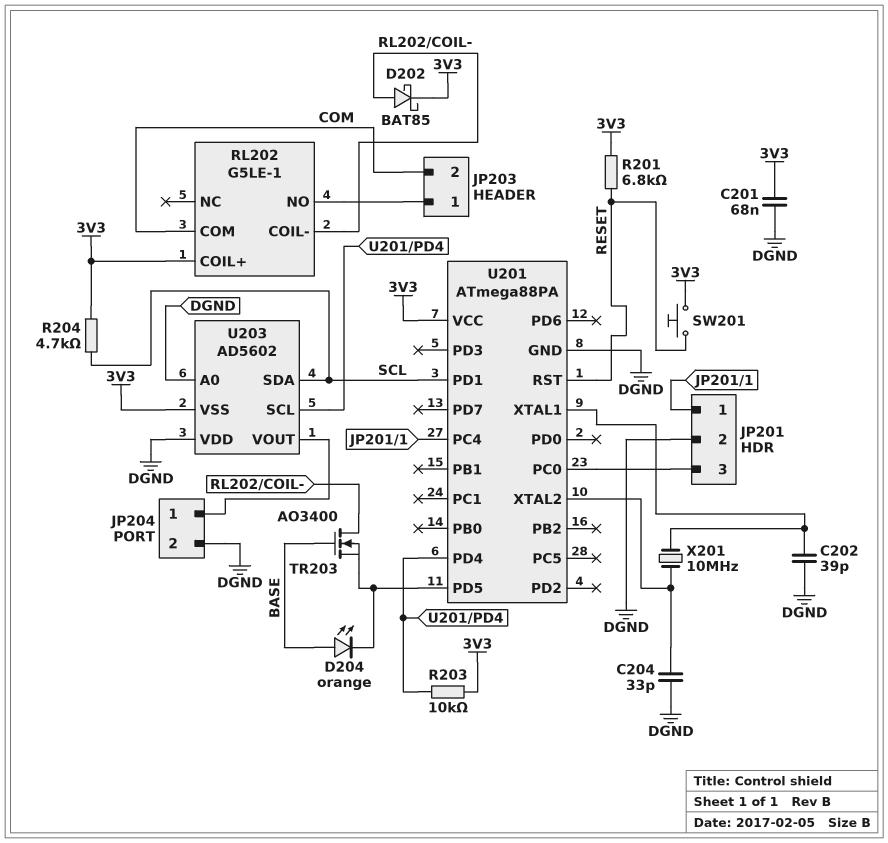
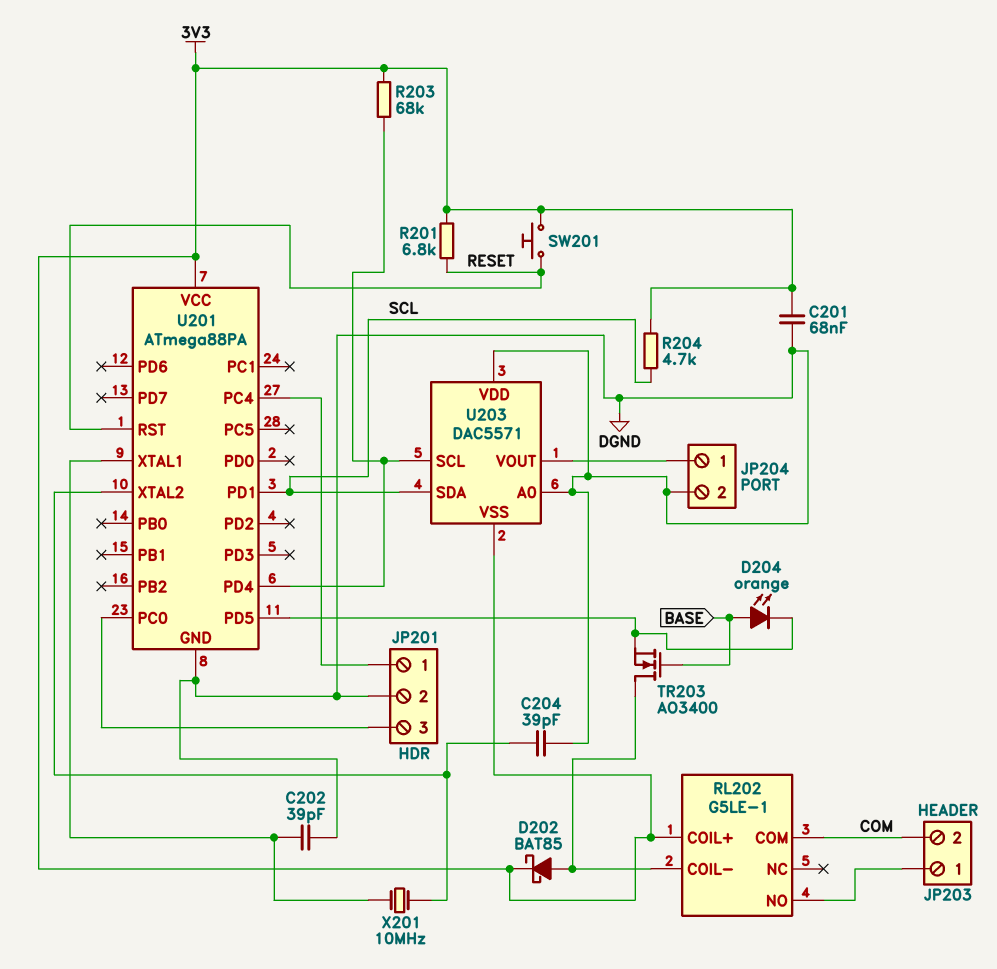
C204: 33pF (DGND, U201/XTAL2) -> 39pF (DGND, U201/XTAL2)
R203: 10k (3V3, U201/PD4) -> 68k (3V3, U201/PD4)
U203: AD5602 -> DAC5571

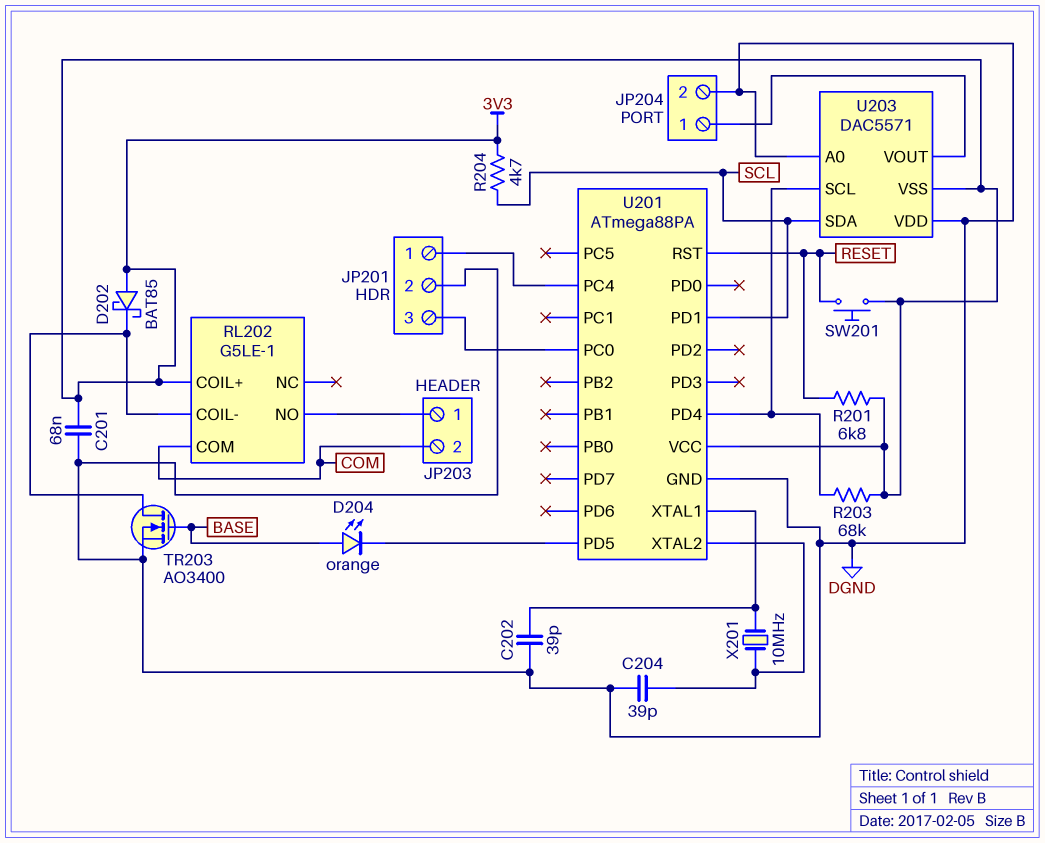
D202: schottky BAT85 (A RL202/COIL-, K 3V3) -> schottky BAT85 (A 3V3, K RL202/COIL-)
TR203: NMOS AO3400 (G BASE, D RL202/COIL-, S U201/PD5) -> NMOS AO3400 (G BASE, D RL202/COIL-, S DGND)

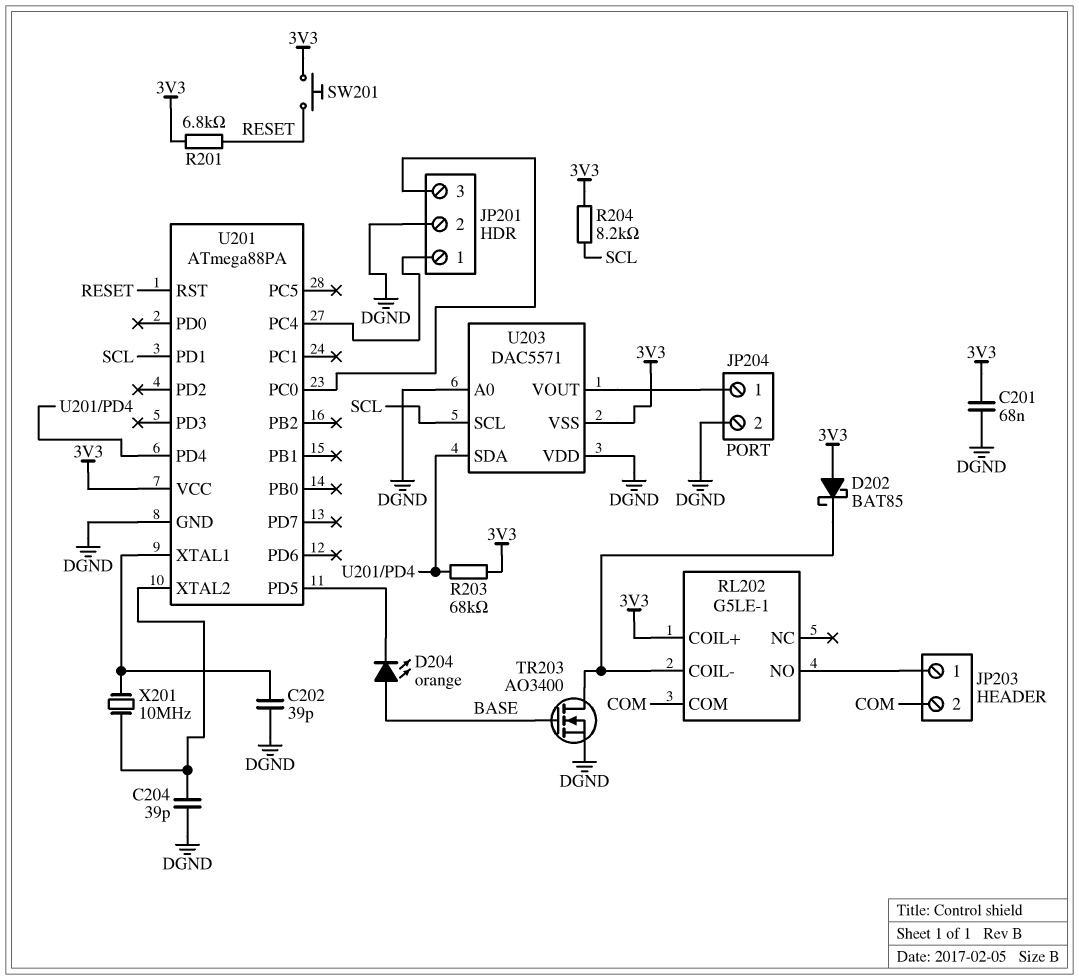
R204: 4.7k (3V3, SCL) -> 8.2k (3V3, SCL)
U203 pin SCL: U201/PD4 -> SCL
U203 pin SDA: SCL -> U201/PD4

